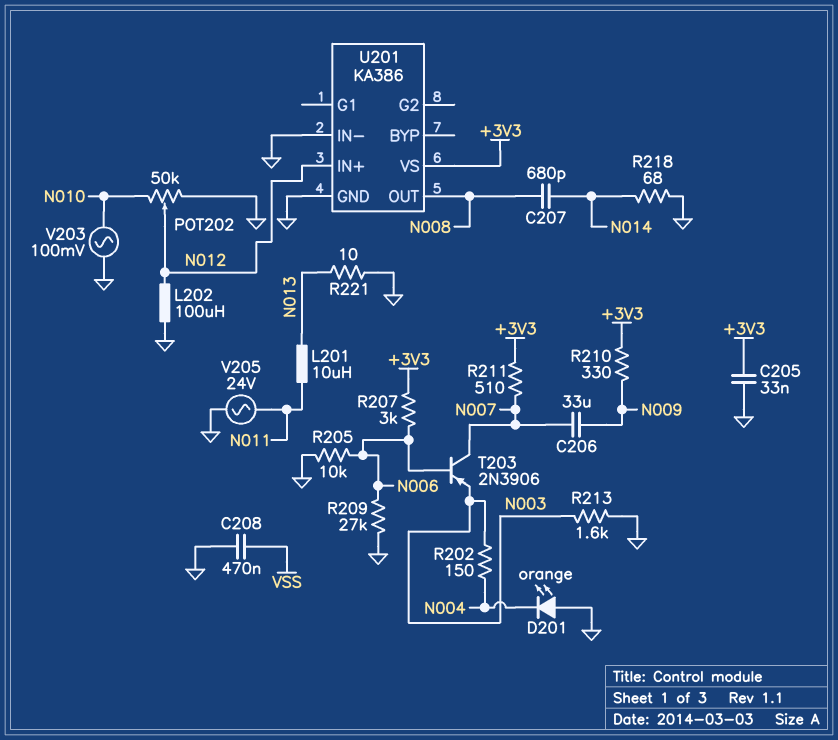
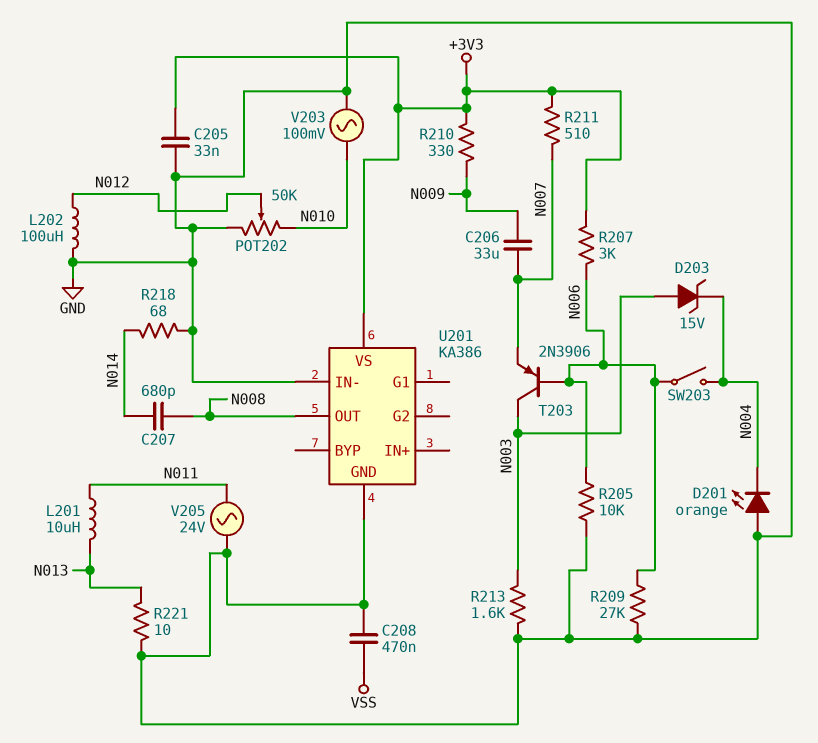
D203: none -> zener 15V (A N003, K N004)
R202: 150 (N003, N004) -> none
SW203: none -> switch (N004, N006)
T203: PNP 2N3906 (B N006, C N007, E N003) -> PNP 2N3906 (B N006, C N003, E N007)
U201 pin IN+: N012 -> none

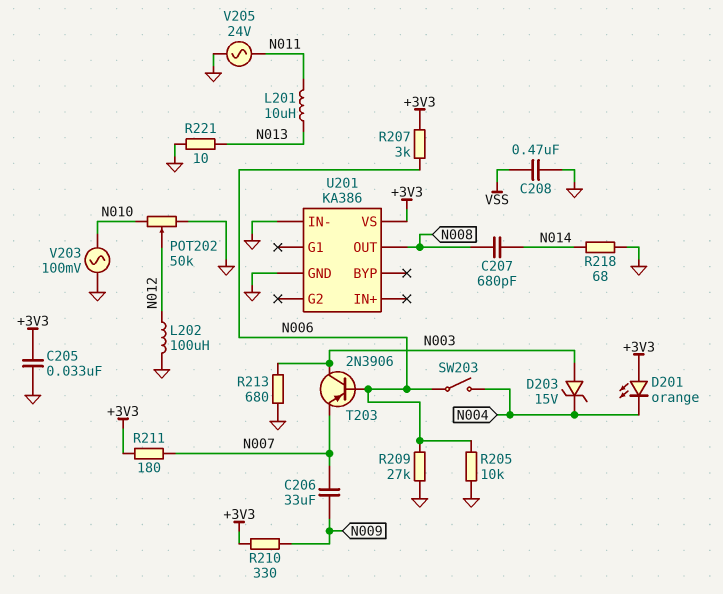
D201: LED orange (A GND, K N004) -> LED orange (A +3V3, K N004)
R211: 510 (+3V3, N007) -> 180 (+3V3, N007)
R213: 1.6k (GND, N003) -> 680 (GND, N003)

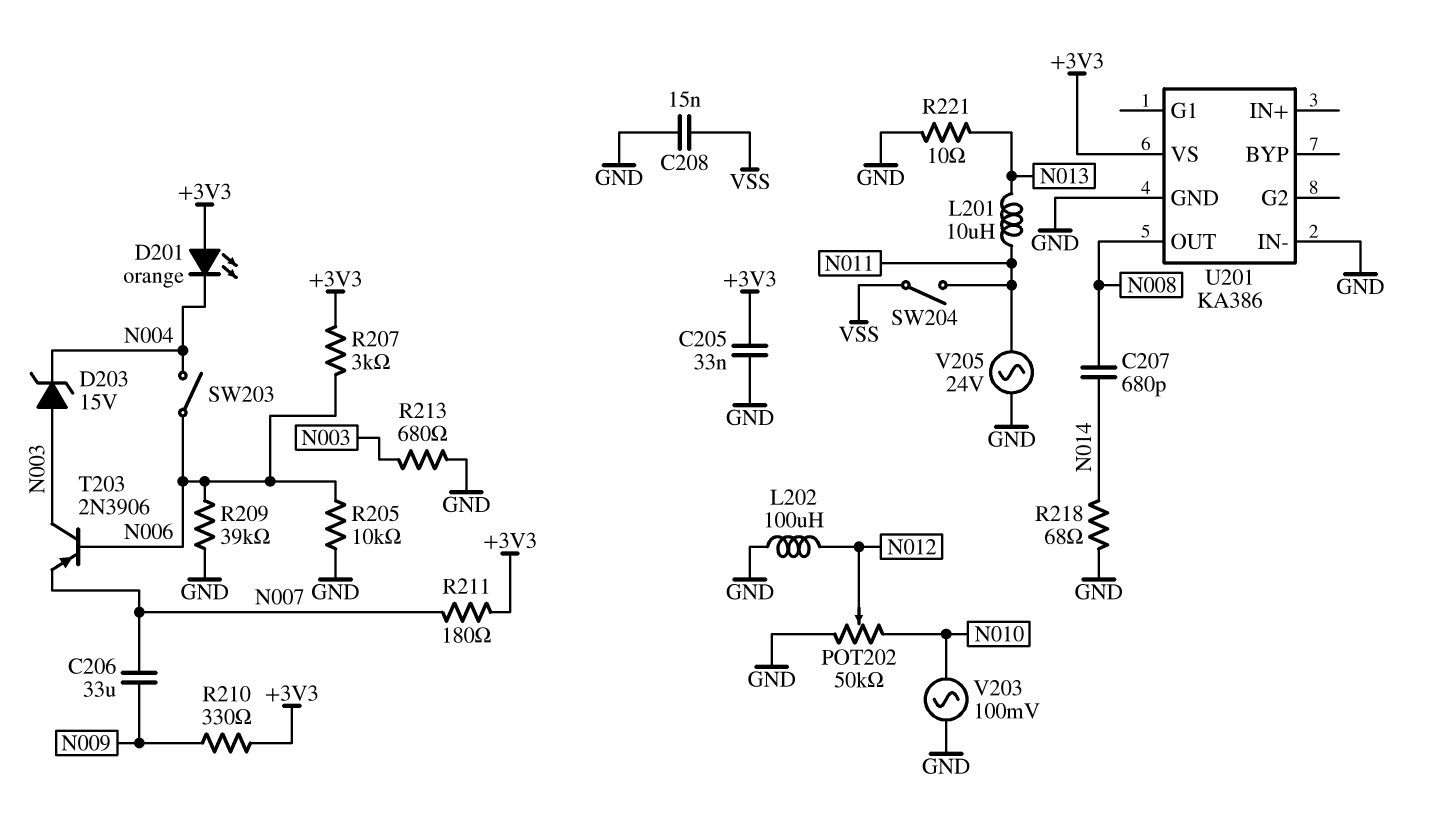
C208: 470nF (GND, VSS) -> 15nF (GND, VSS)
R209: 27k (GND, N006) -> 39k (GND, N006)
SW204: none -> switch (N011, VSS)

